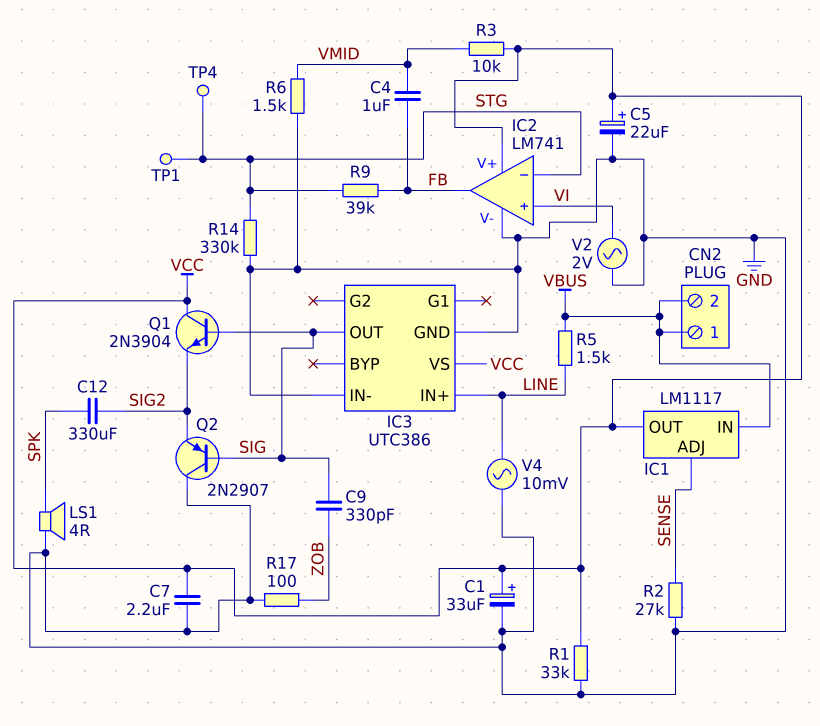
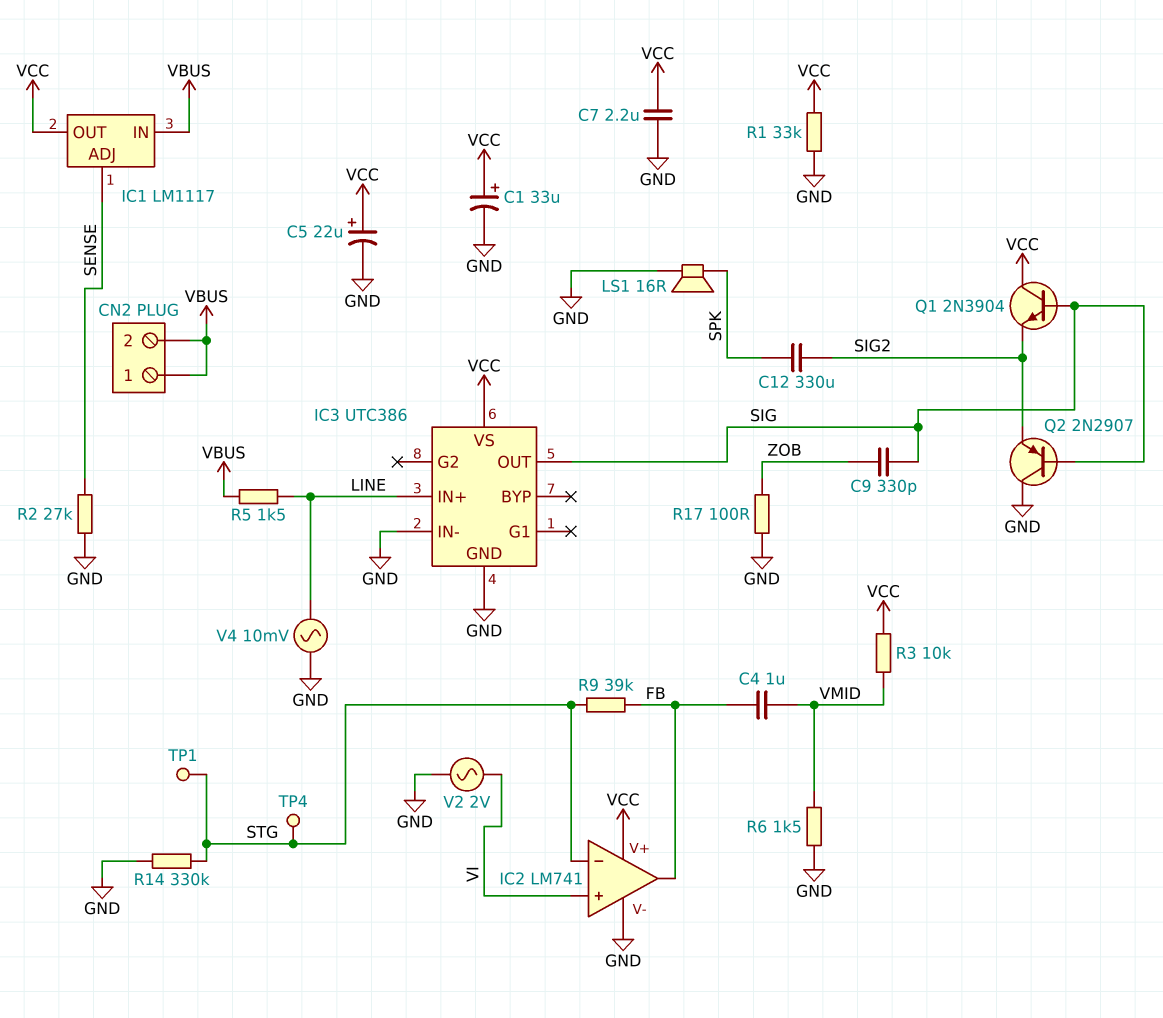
LS1: speaker 4R (GND, SPK) -> speaker 16R (GND, SPK)

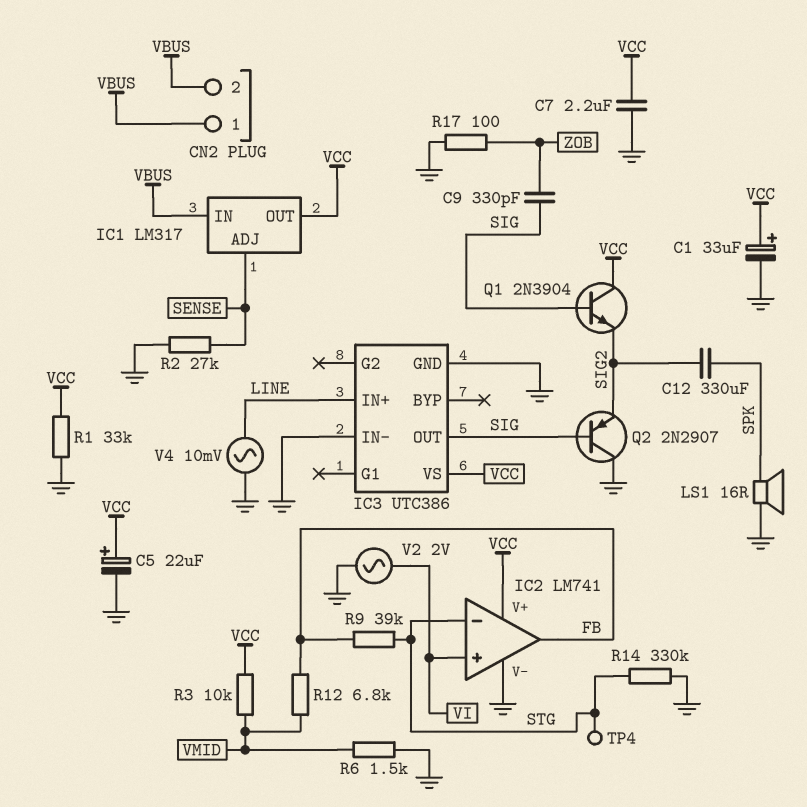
C4: 1uF (FB, VMID) -> none
IC1: LM1117 -> LM317
R5: 1.5k (LINE, VBUS) -> none
R12: none -> 6.8k (FB, VMID)
TP1: test point (STG) -> none

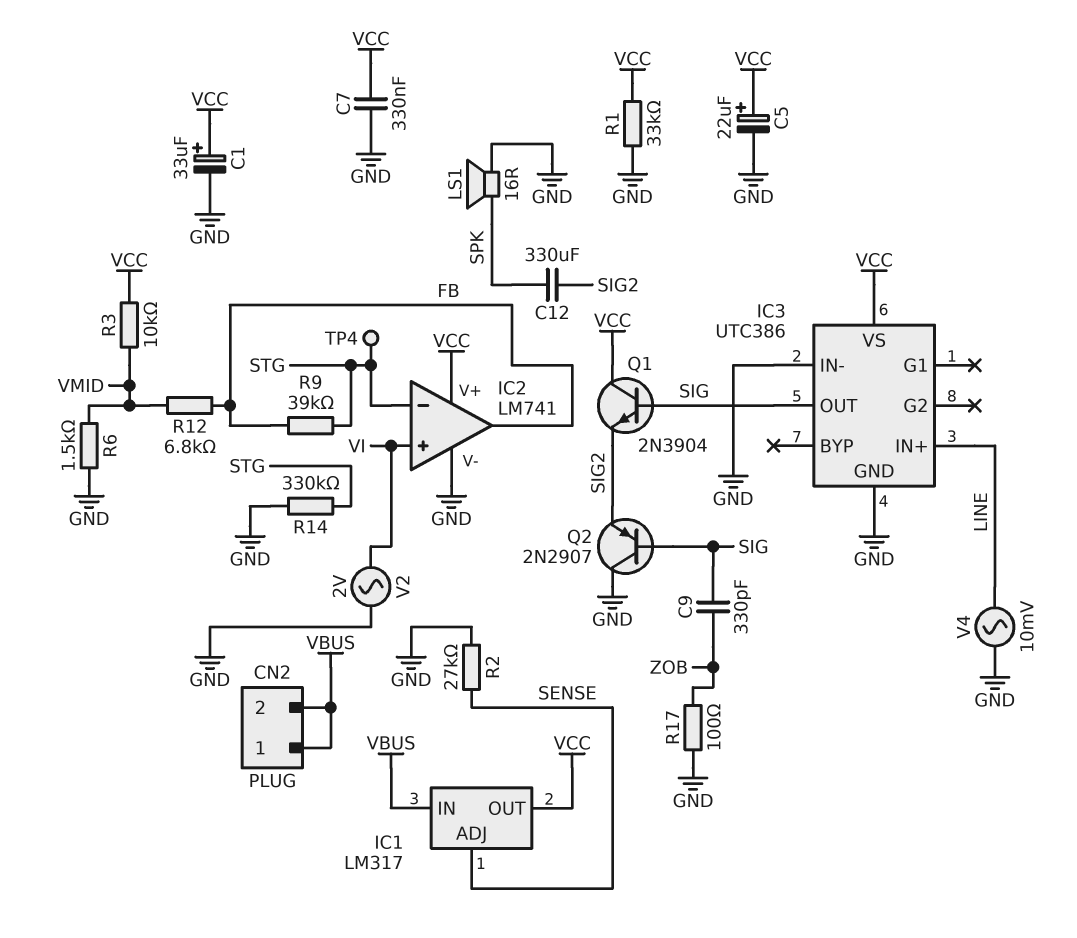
C7: 2.2uF (GND, VCC) -> 330nF (GND, VCC)

